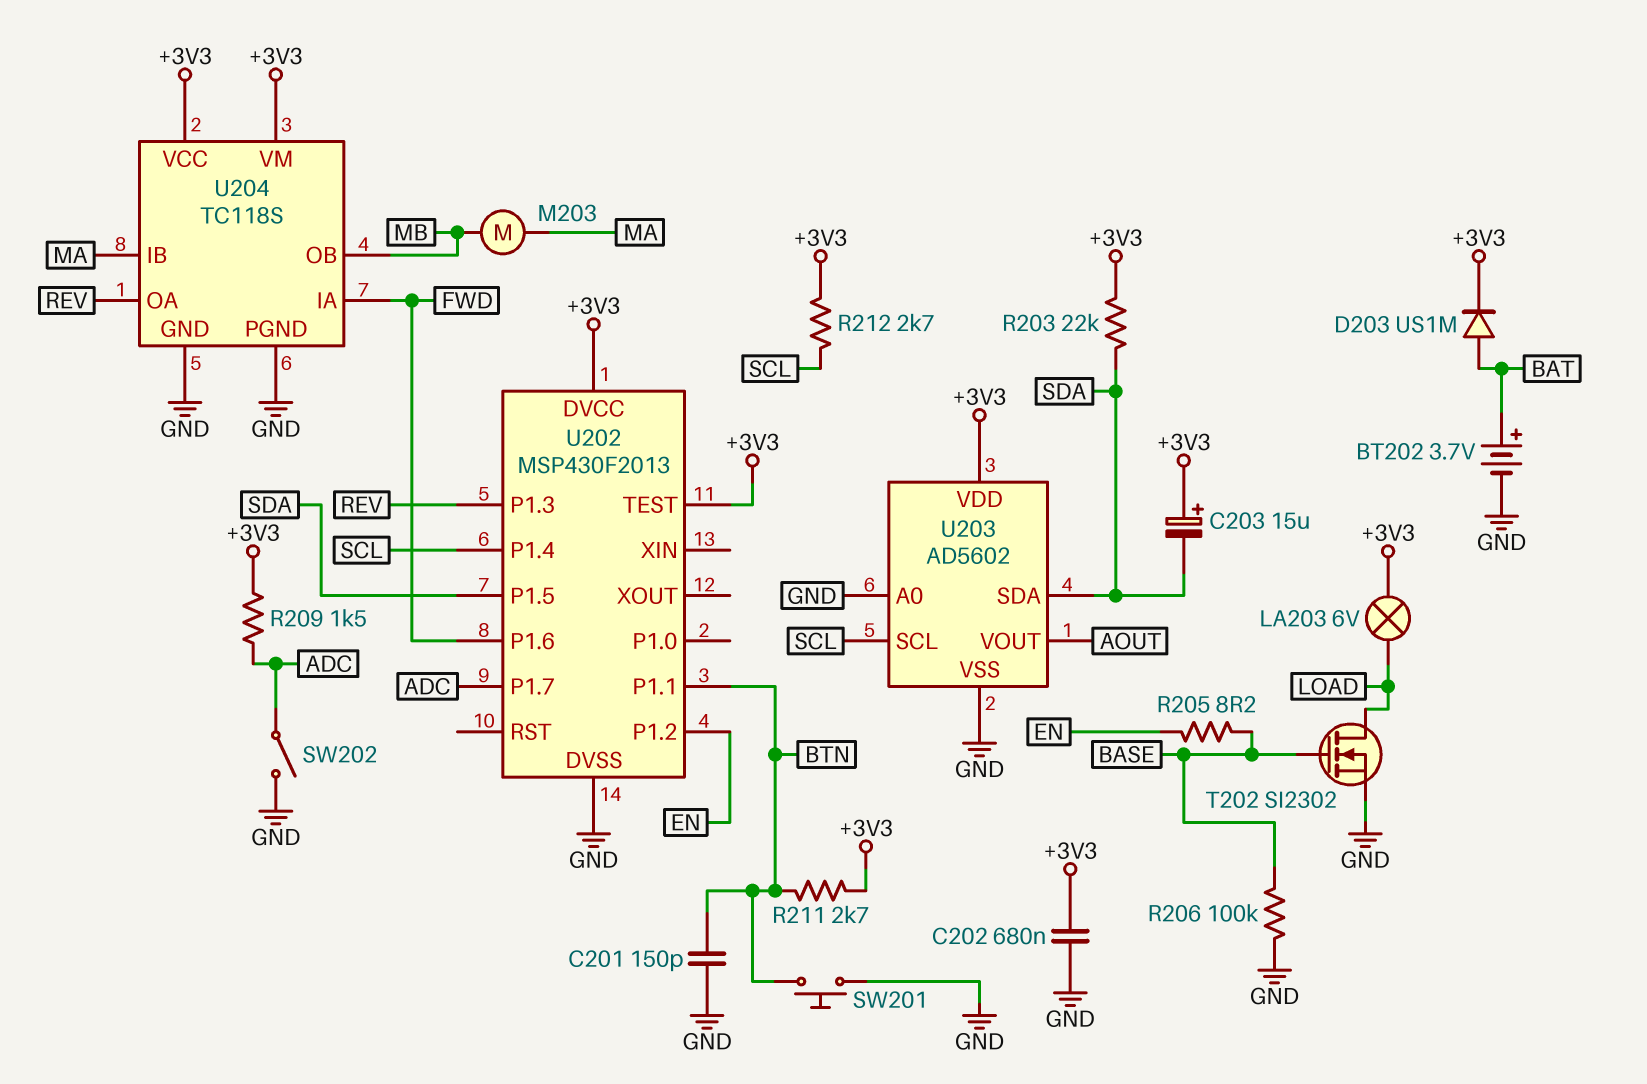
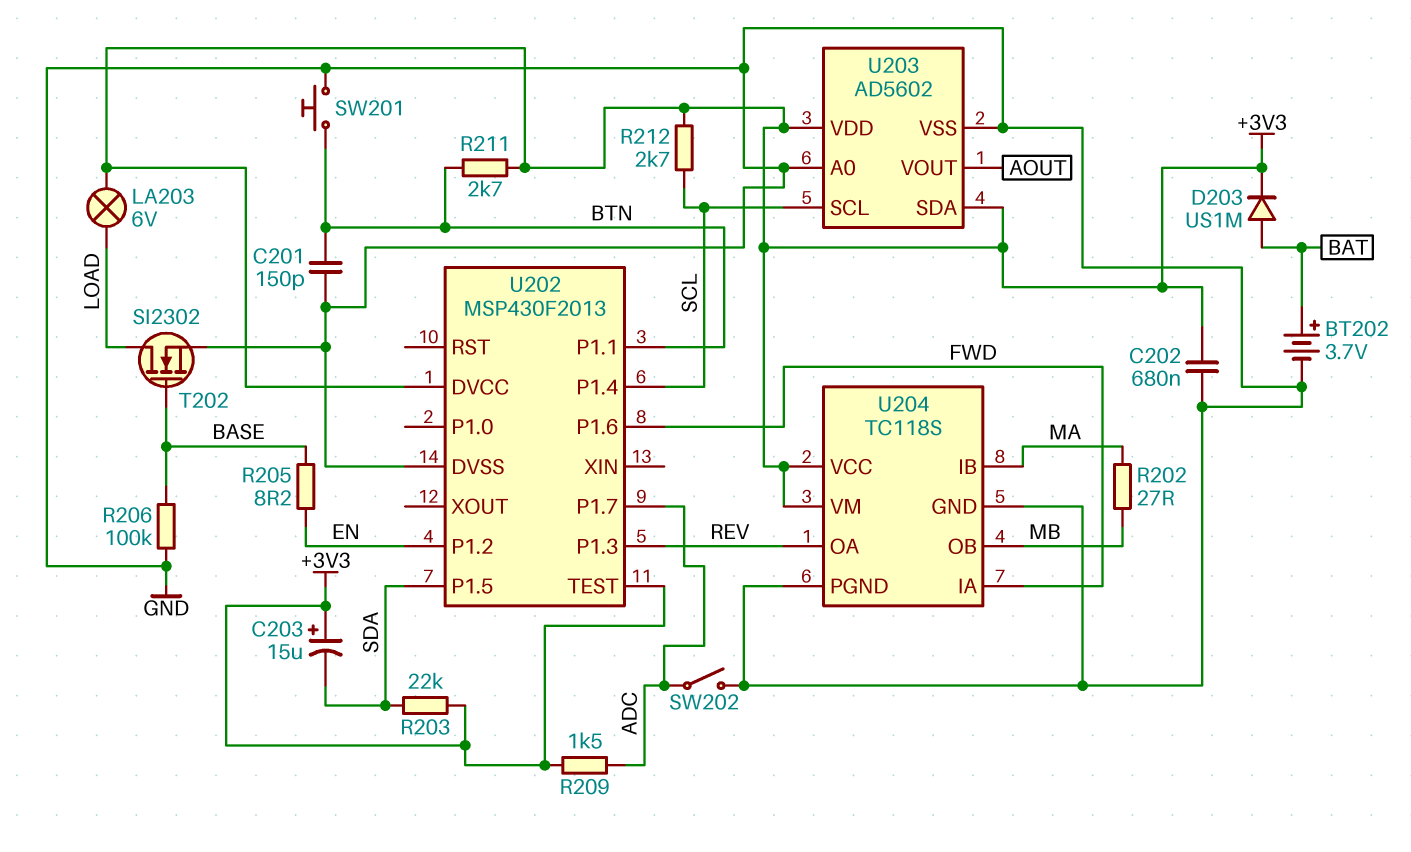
M203: motor (MA, MB) -> none
R202: none -> 27 (MA, MB)
U203 pin SDA: SDA -> +3V3

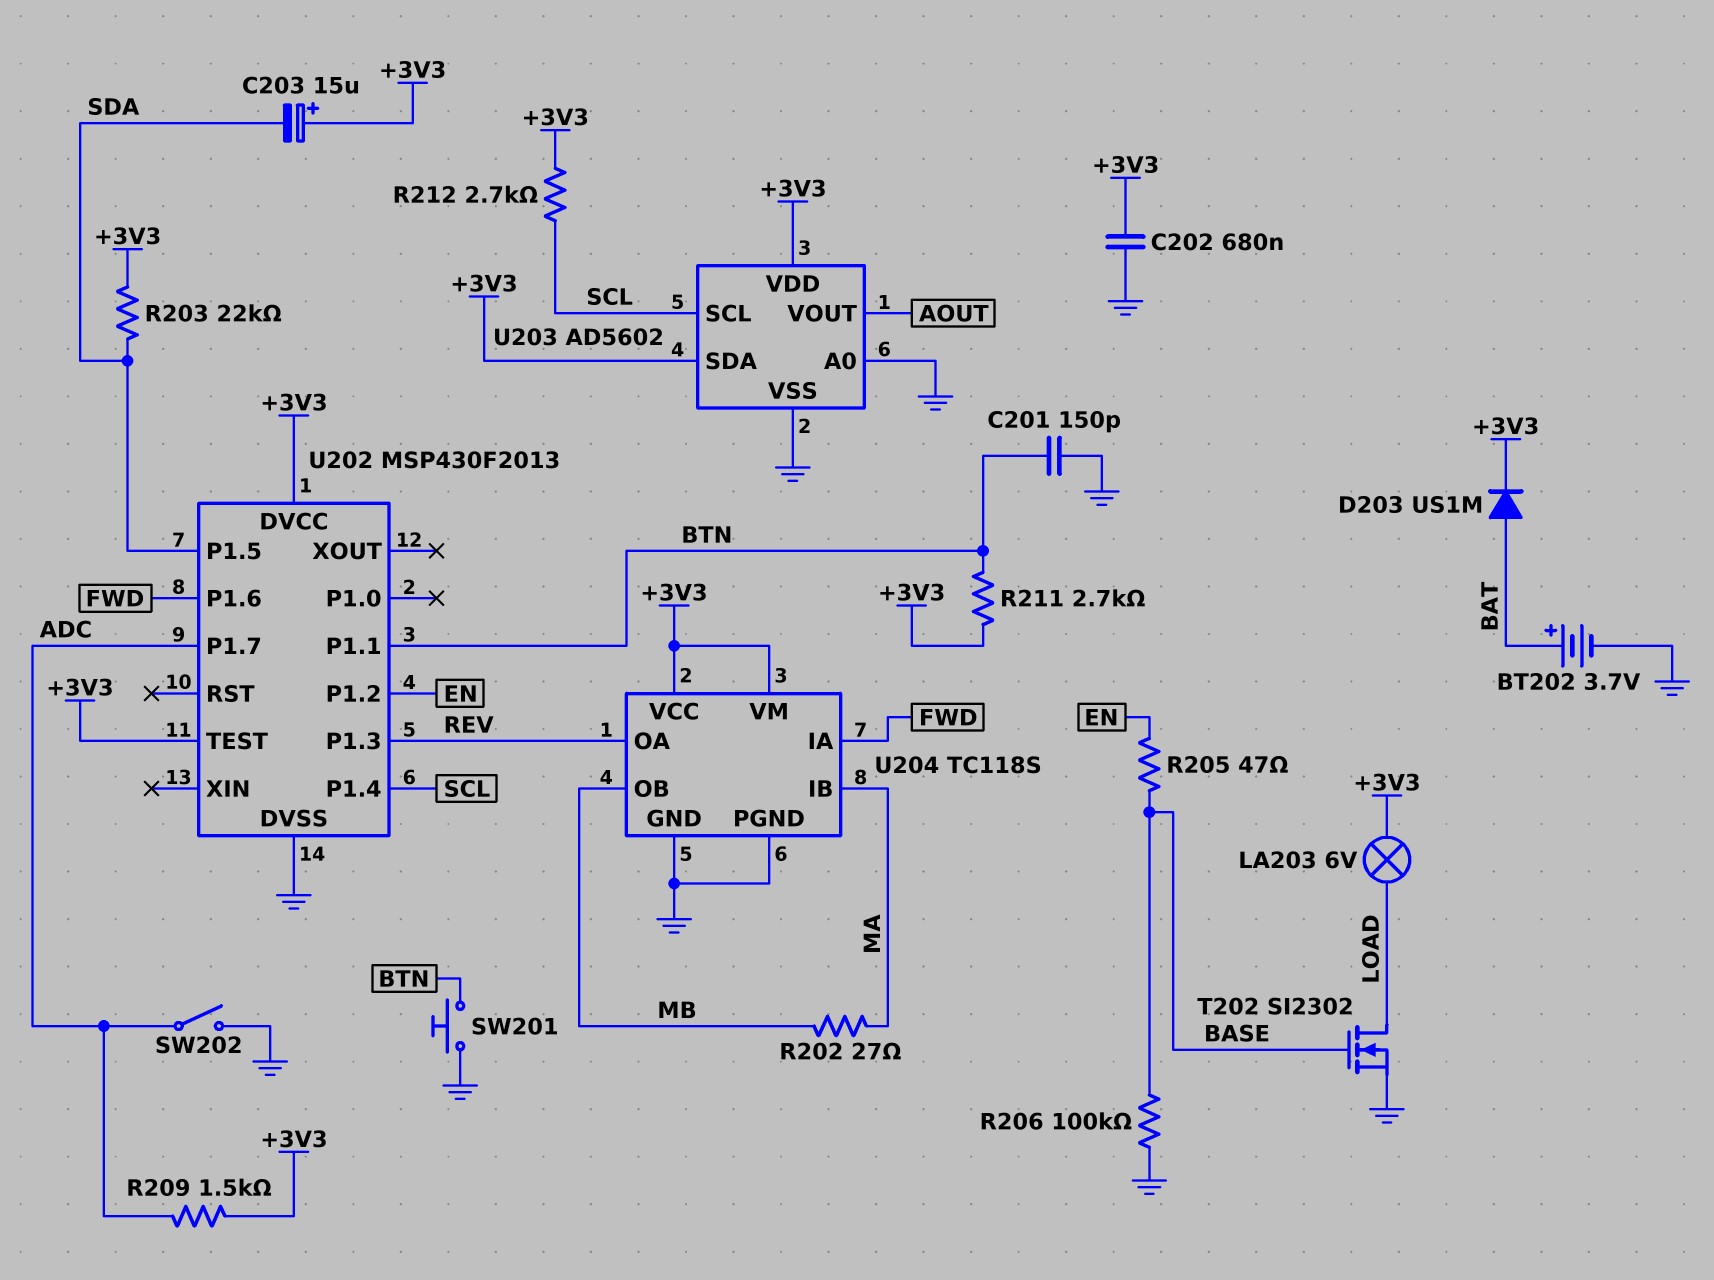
R205: 8.2 (BASE, EN) -> 47 (BASE, EN)

